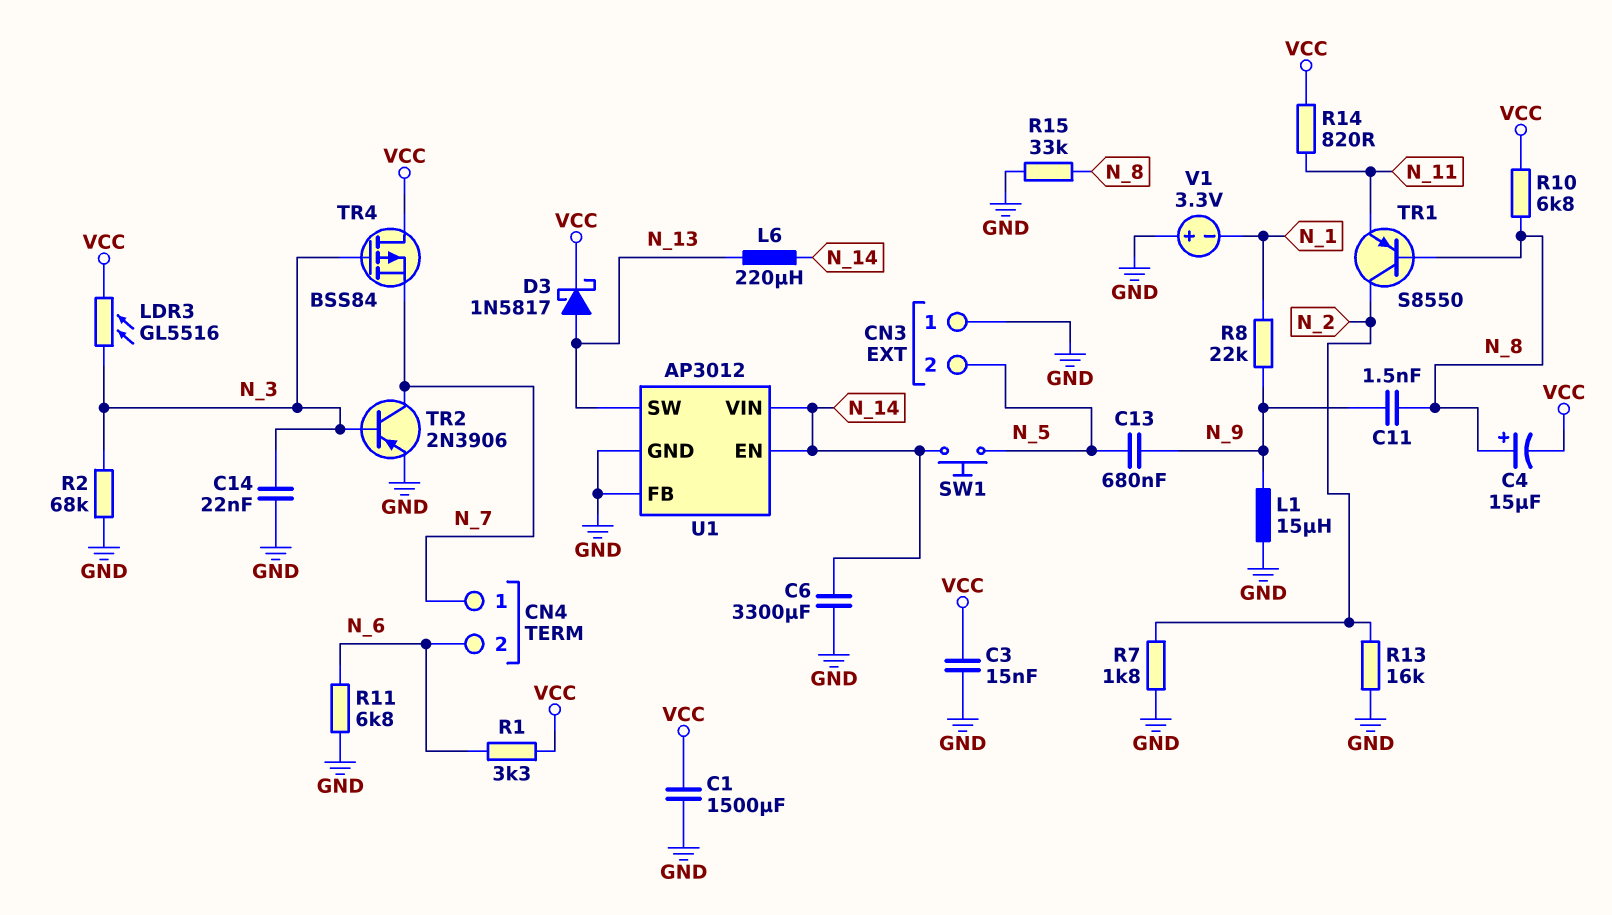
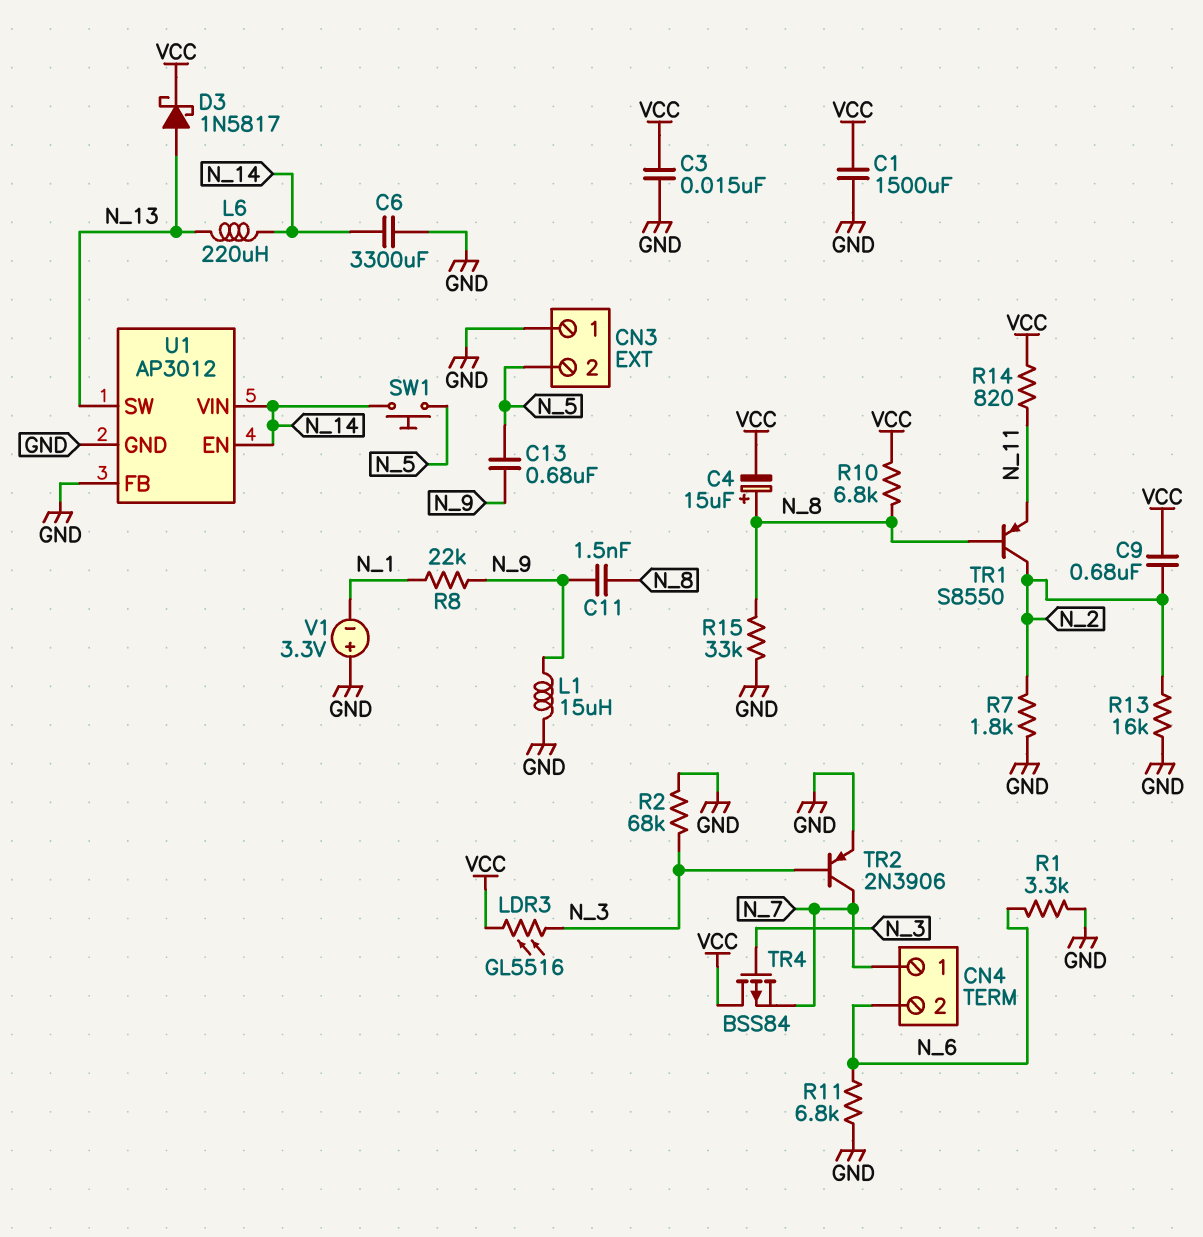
C9: none -> 680nF (N_2, VCC)
C14: 22nF (GND, N_3) -> none
R1: 3.3k (N_6, VCC) -> 3.3k (GND, N_6)

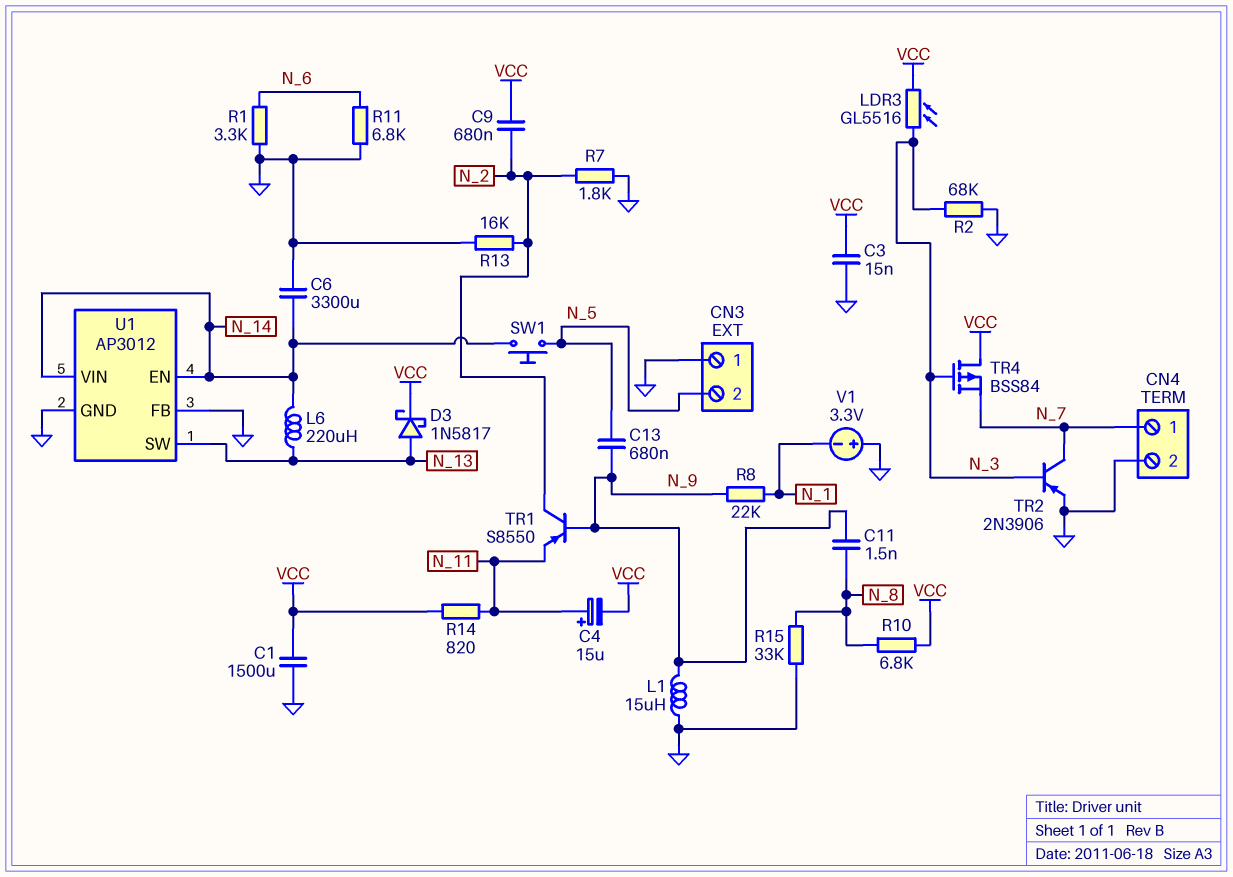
C4: 15uF (plus N_8, minus VCC) -> 15uF (plus N_11, minus VCC)
CN4 pin 2: N_6 -> GND
TR1: PNP S8550 (B N_8, C N_2, E N_11) -> PNP S8550 (B N_9, C N_2, E N_11)

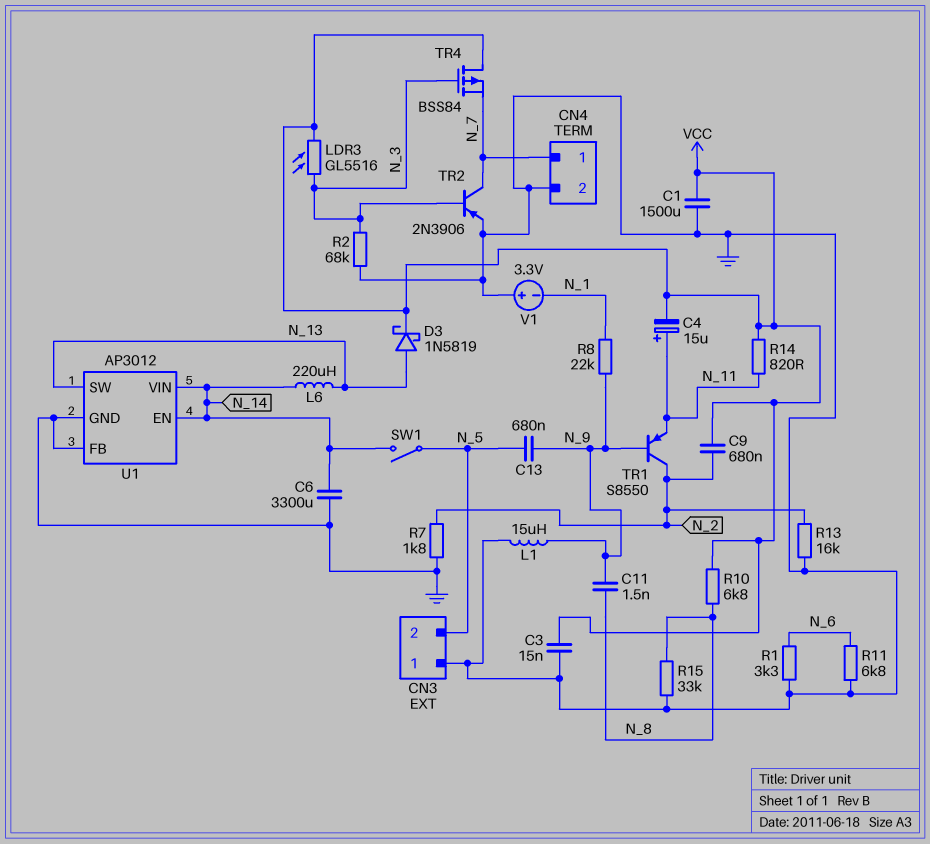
D3: schottky 1N5817 (A N_13, K VCC) -> schottky 1N5819 (A N_13, K VCC)
SW1: button (N_5, N_14) -> switch (N_5, N_14)

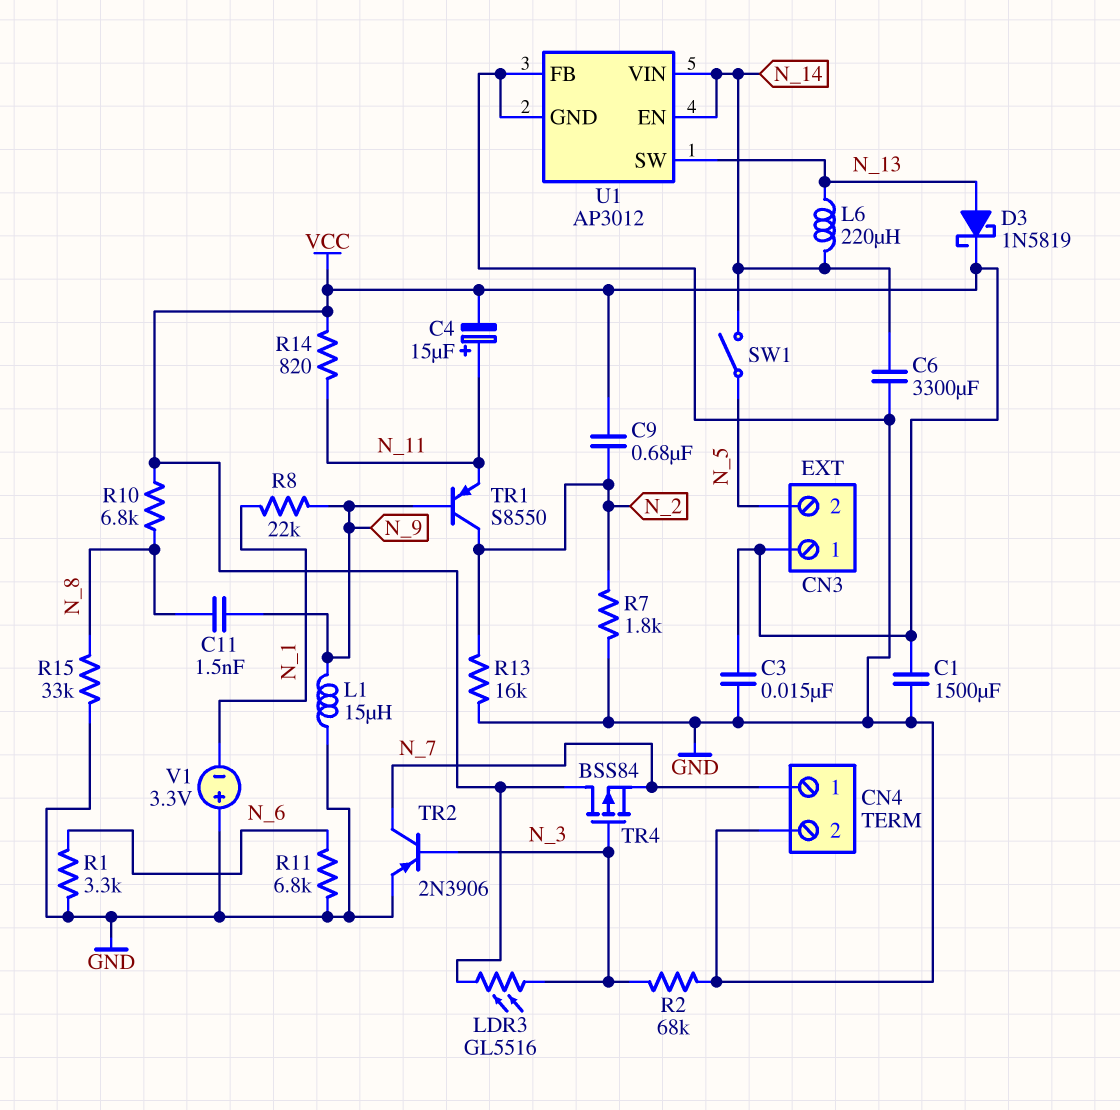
C13: 680nF (N_5, N_9) -> none
CN3 pin 1: GND -> VCC

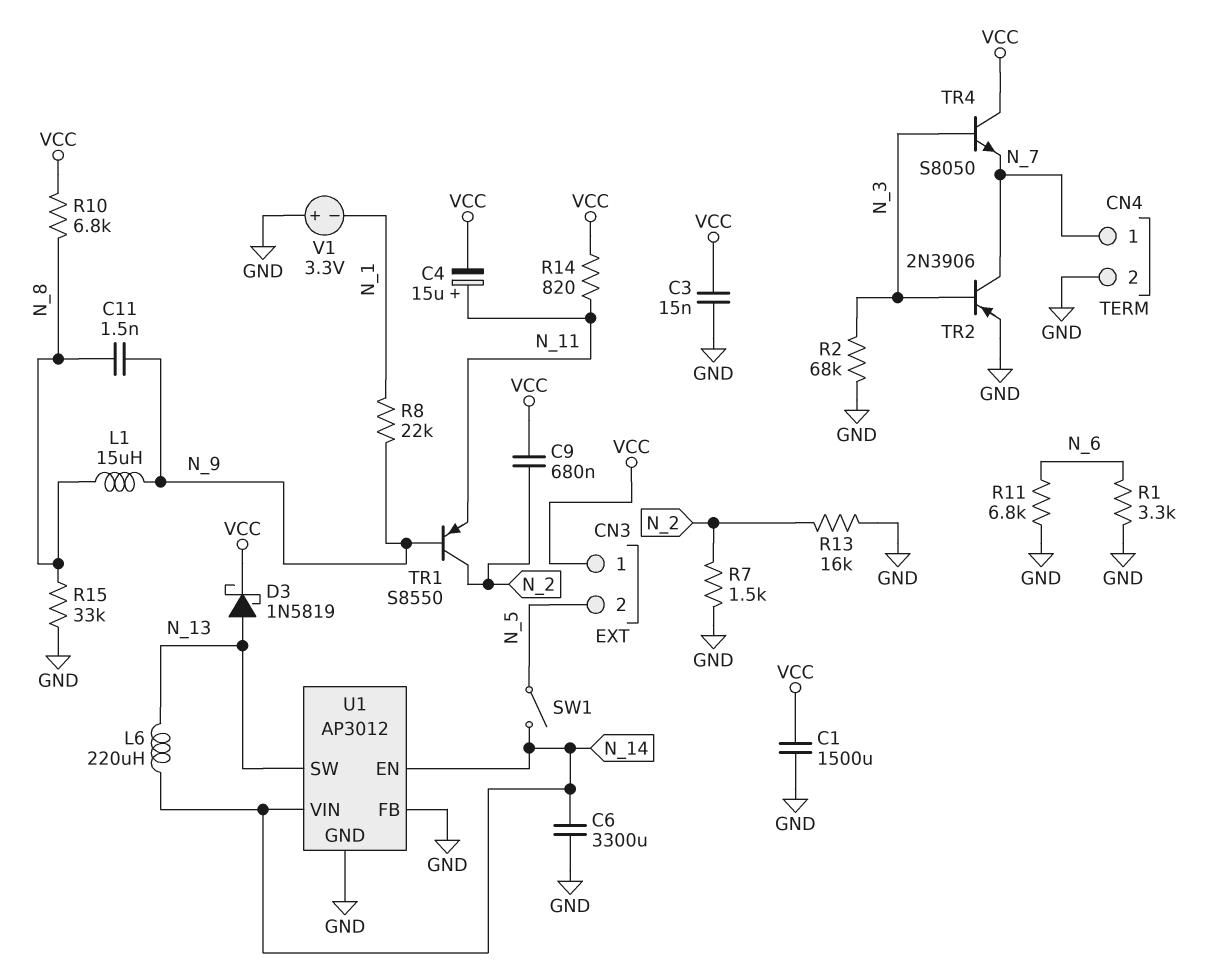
L1: 15uH (GND, N_9) -> 15uH (N_8, N_9)
LDR3: GL5516 (N_3, VCC) -> none
R7: 1.8k (GND, N_2) -> 1.5k (GND, N_2)
TR4: PMOS BSS84 (G N_3, D VCC, S N_7) -> NPN S8050 (B N_3, C VCC, E N_7)

